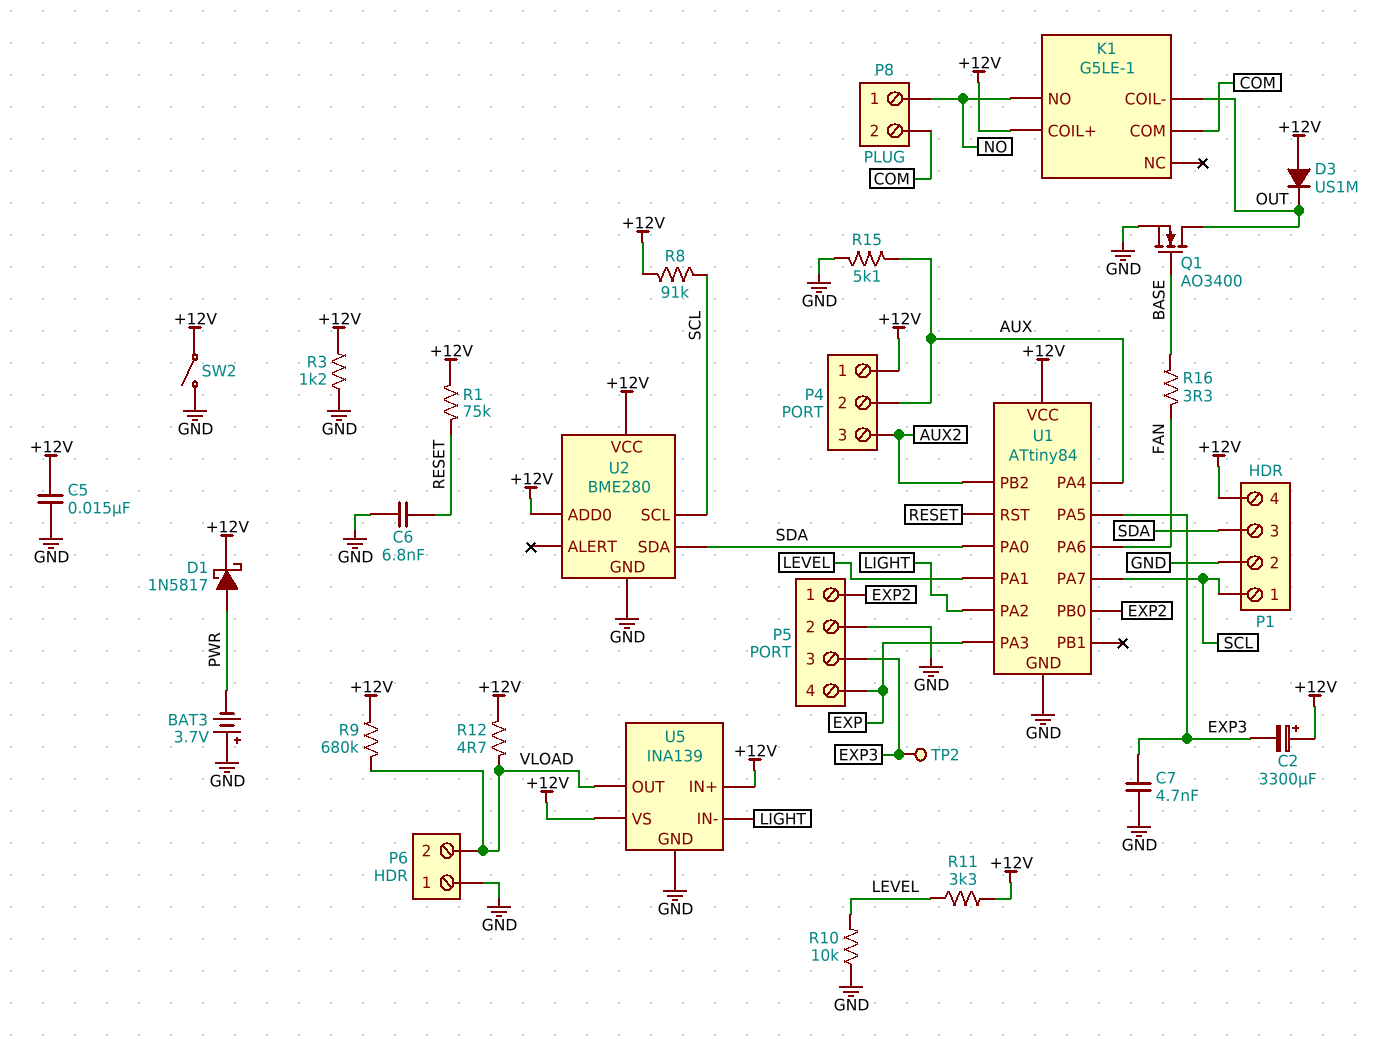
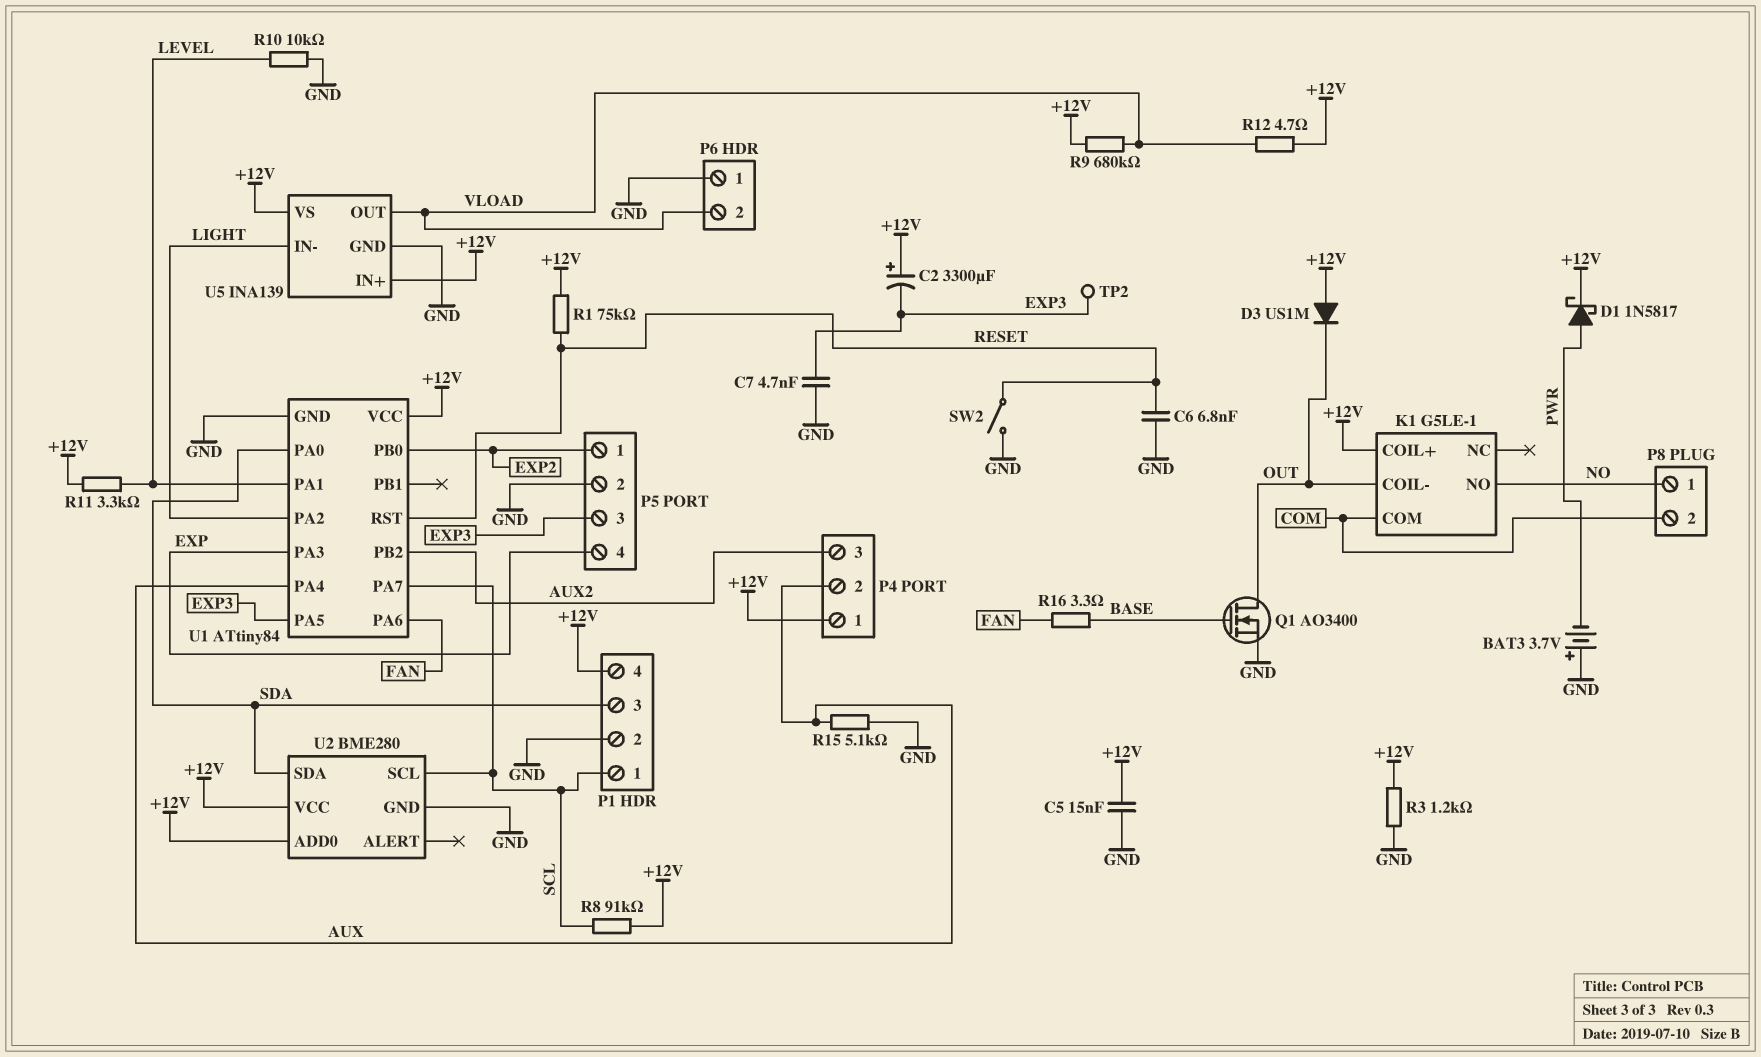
SW2: switch (+12V, GND) -> switch (GND, RESET)

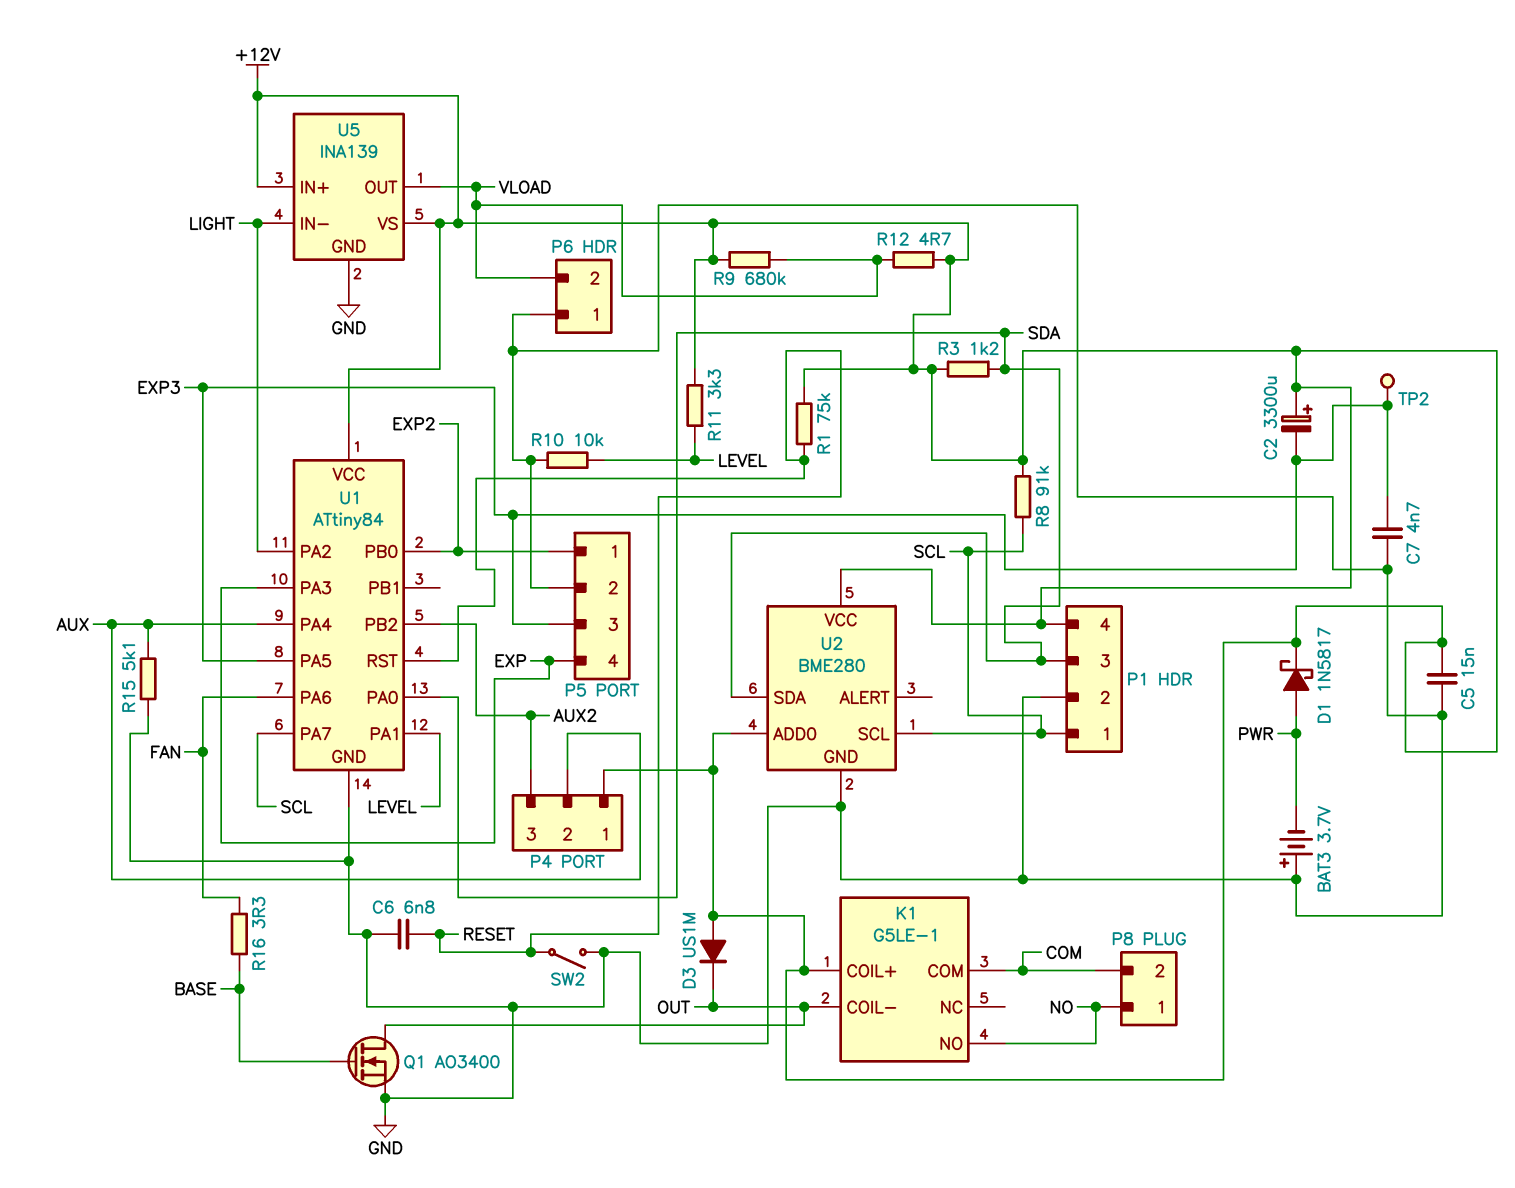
R3: 1.2k (+12V, GND) -> 1.2k (+12V, SDA)

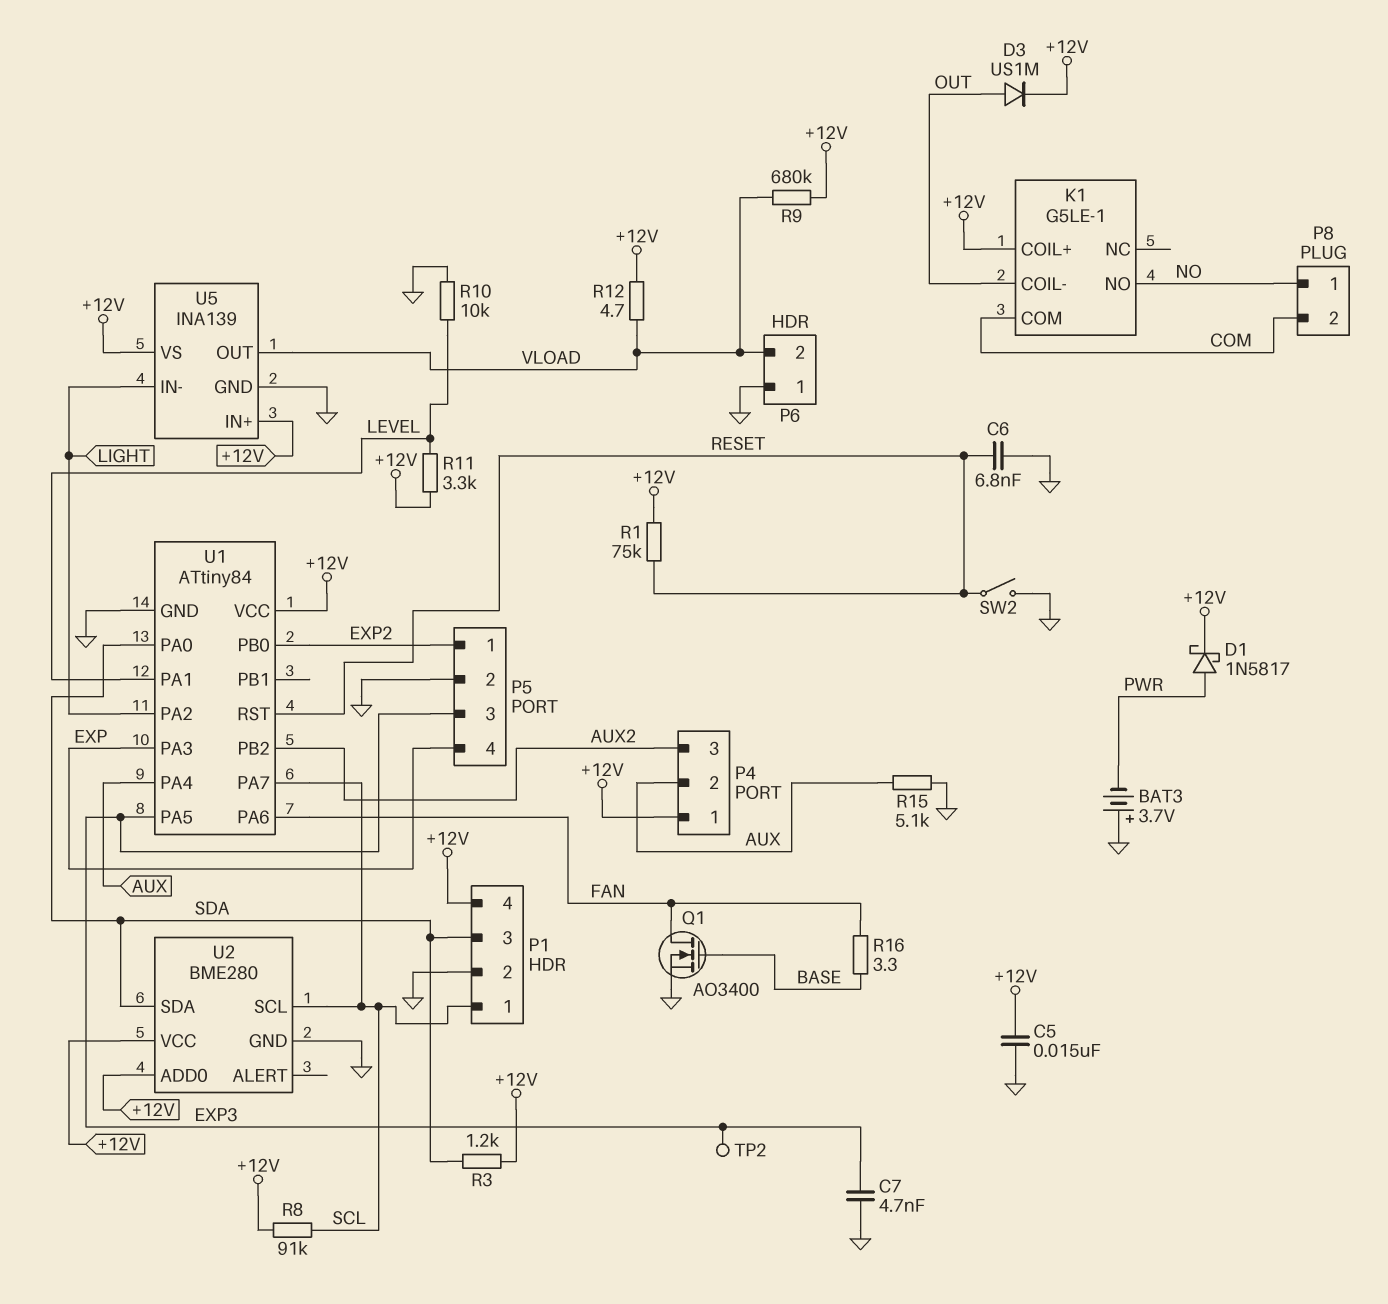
C2: 3300uF (plus +12V, minus EXP3) -> none
D3: diode US1M (A +12V, K OUT) -> diode US1M (A OUT, K +12V)
Q1: NMOS AO3400 (G BASE, D OUT, S GND) -> NMOS AO3400 (G BASE, D FAN, S GND)

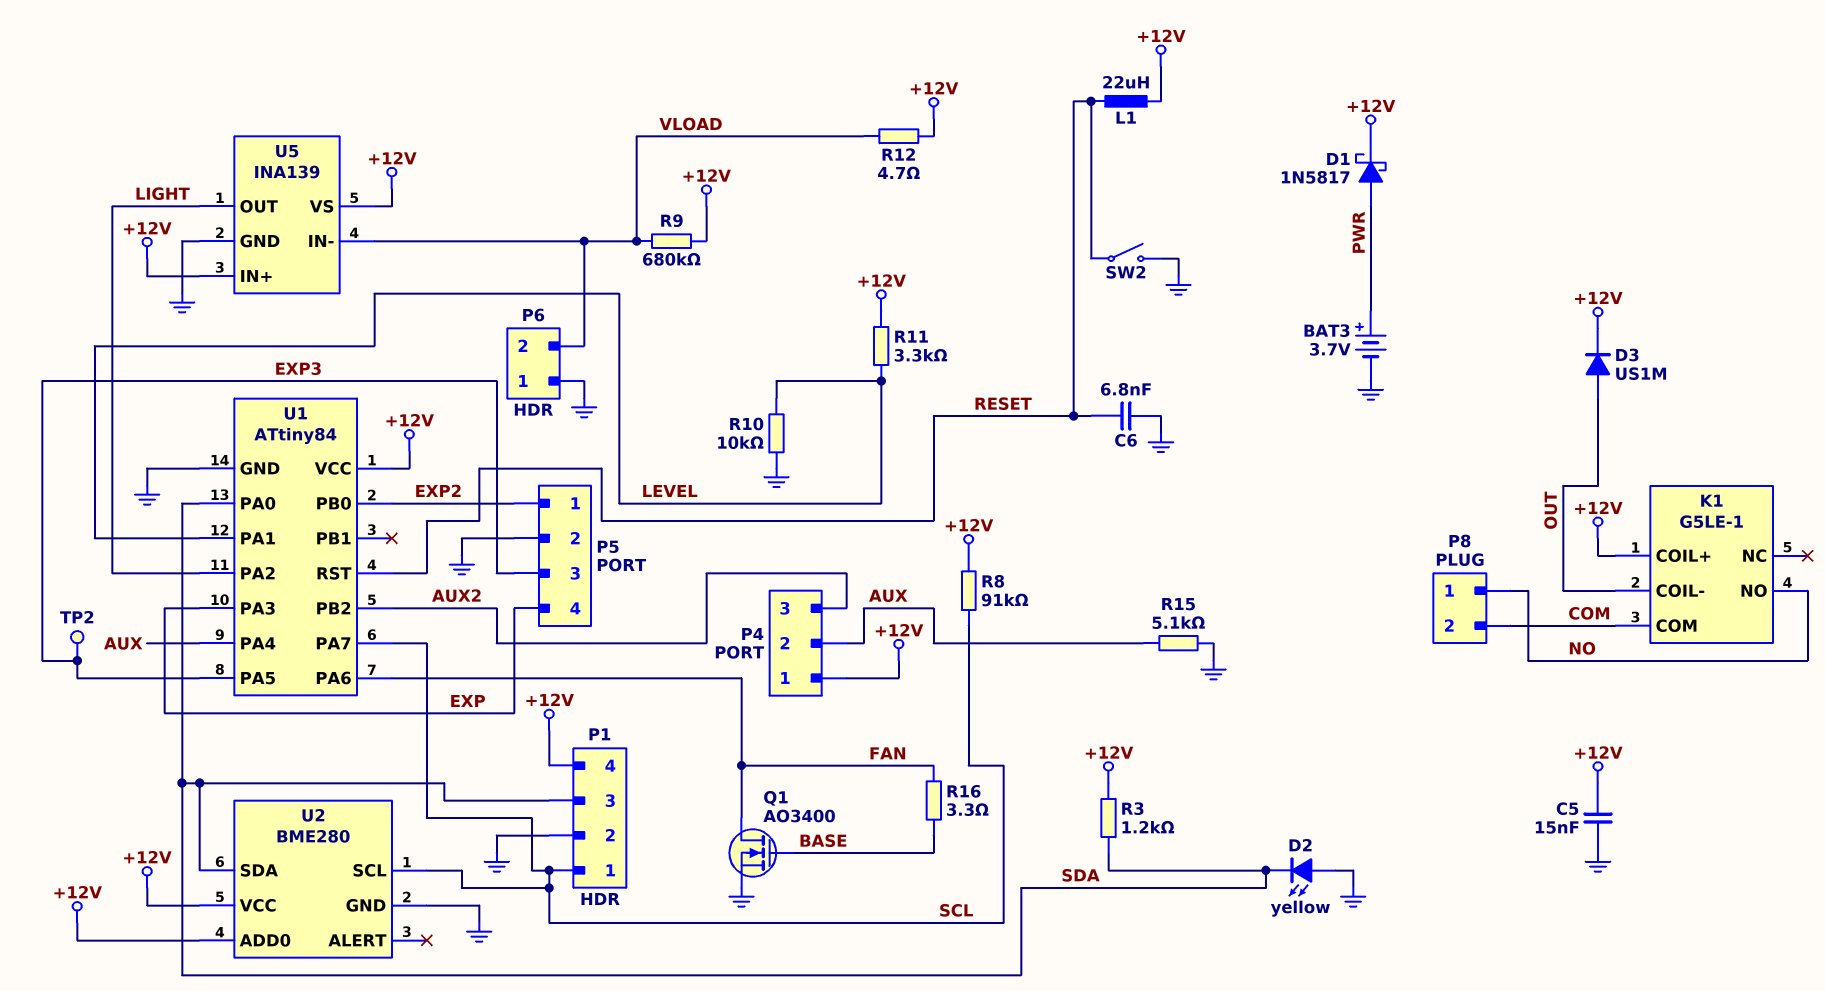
BAT3: 3.7V (plus GND, minus PWR) -> 3.7V (plus PWR, minus GND)
C7: 4.7nF (EXP3, GND) -> none
D2: none -> LED yellow (A GND, K SDA)
L1: none -> 22uH (+12V, RESET)
R1: 75k (+12V, RESET) -> none
U5 pin IN-: LIGHT -> VLOAD
U5 pin OUT: VLOAD -> LIGHT

